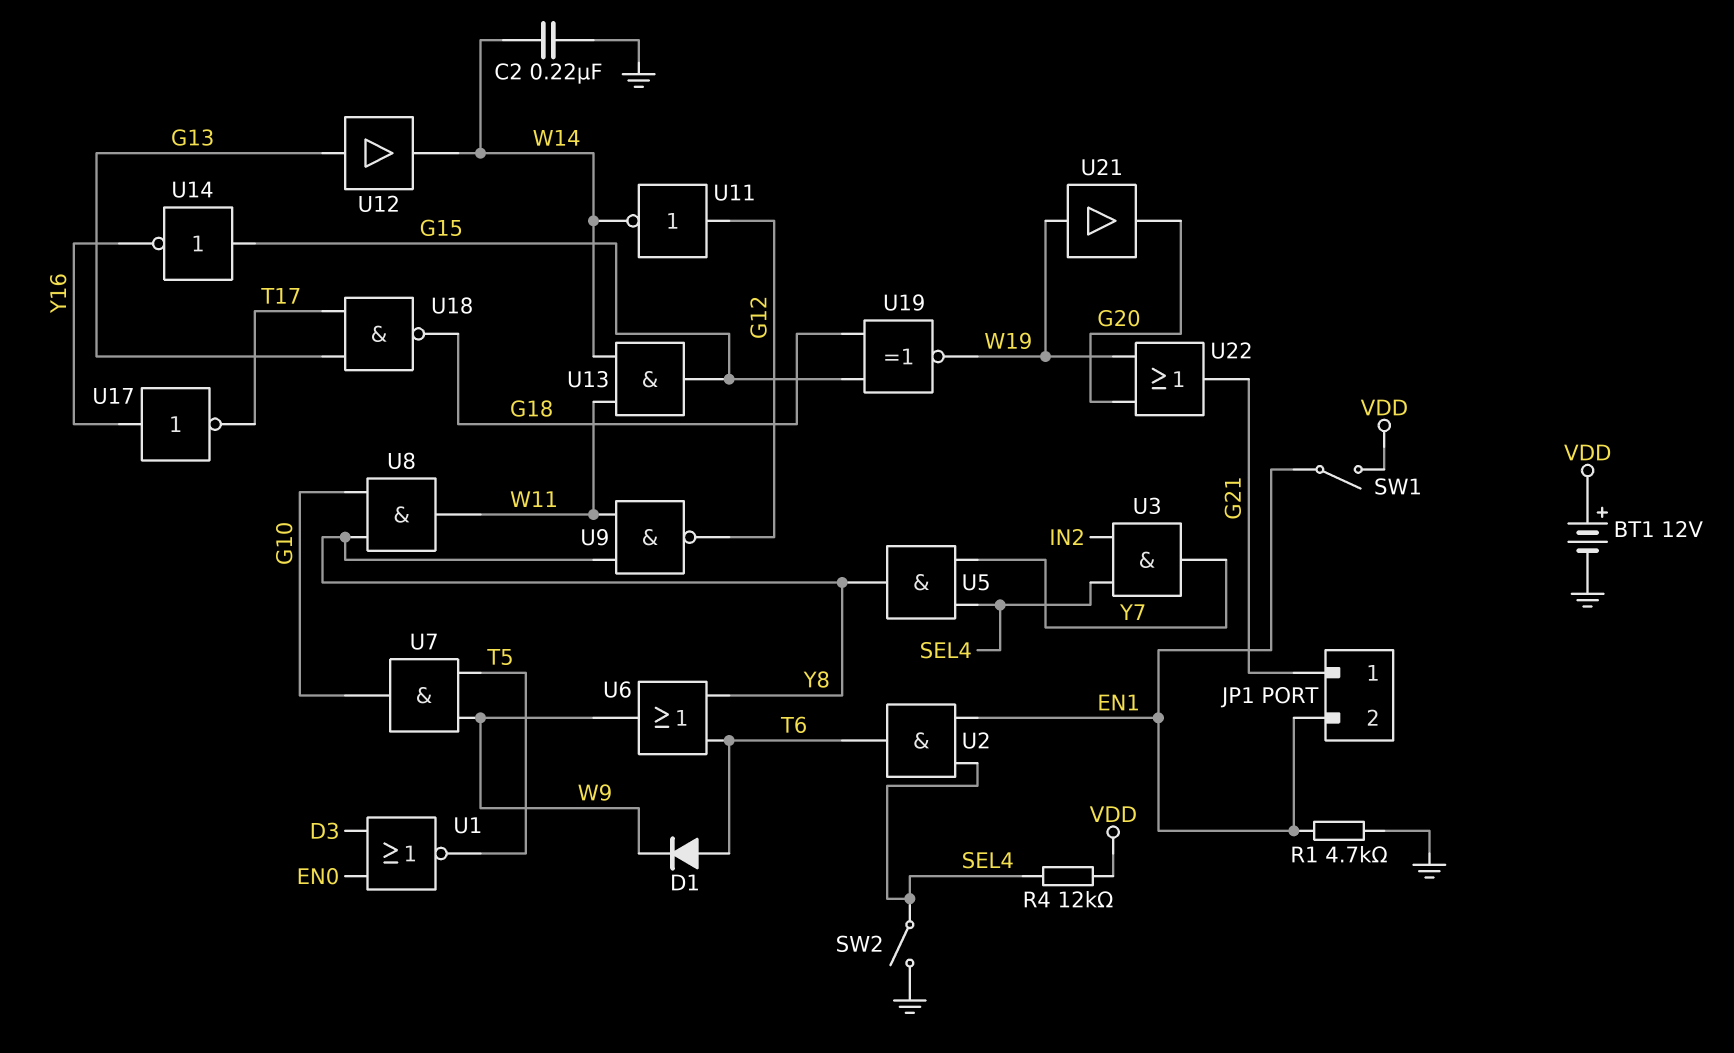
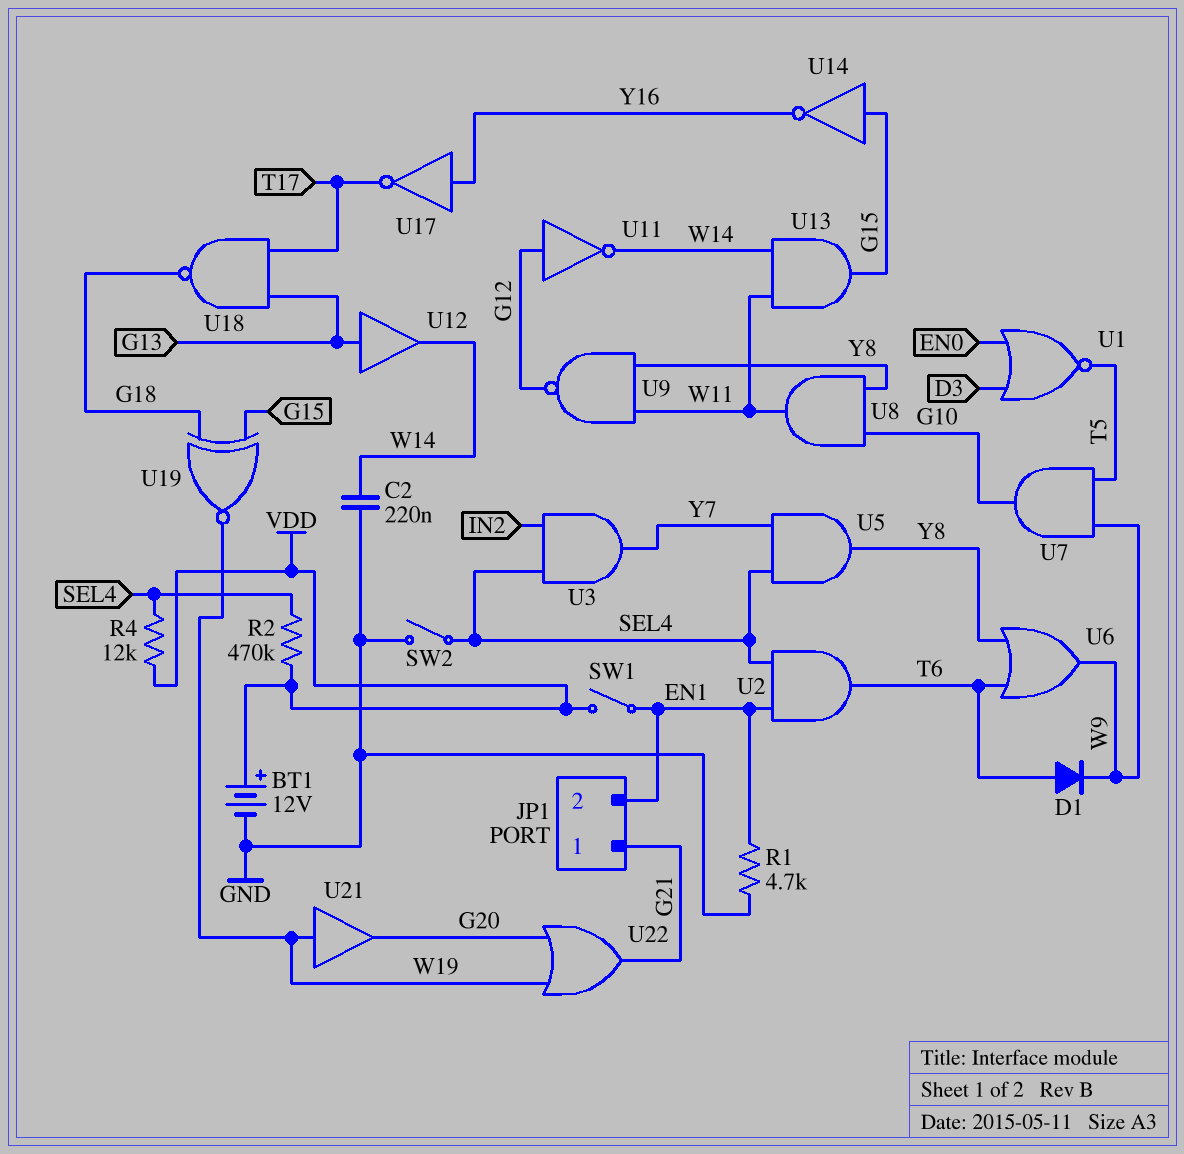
R2: none -> 470k (SEL4, VDD)

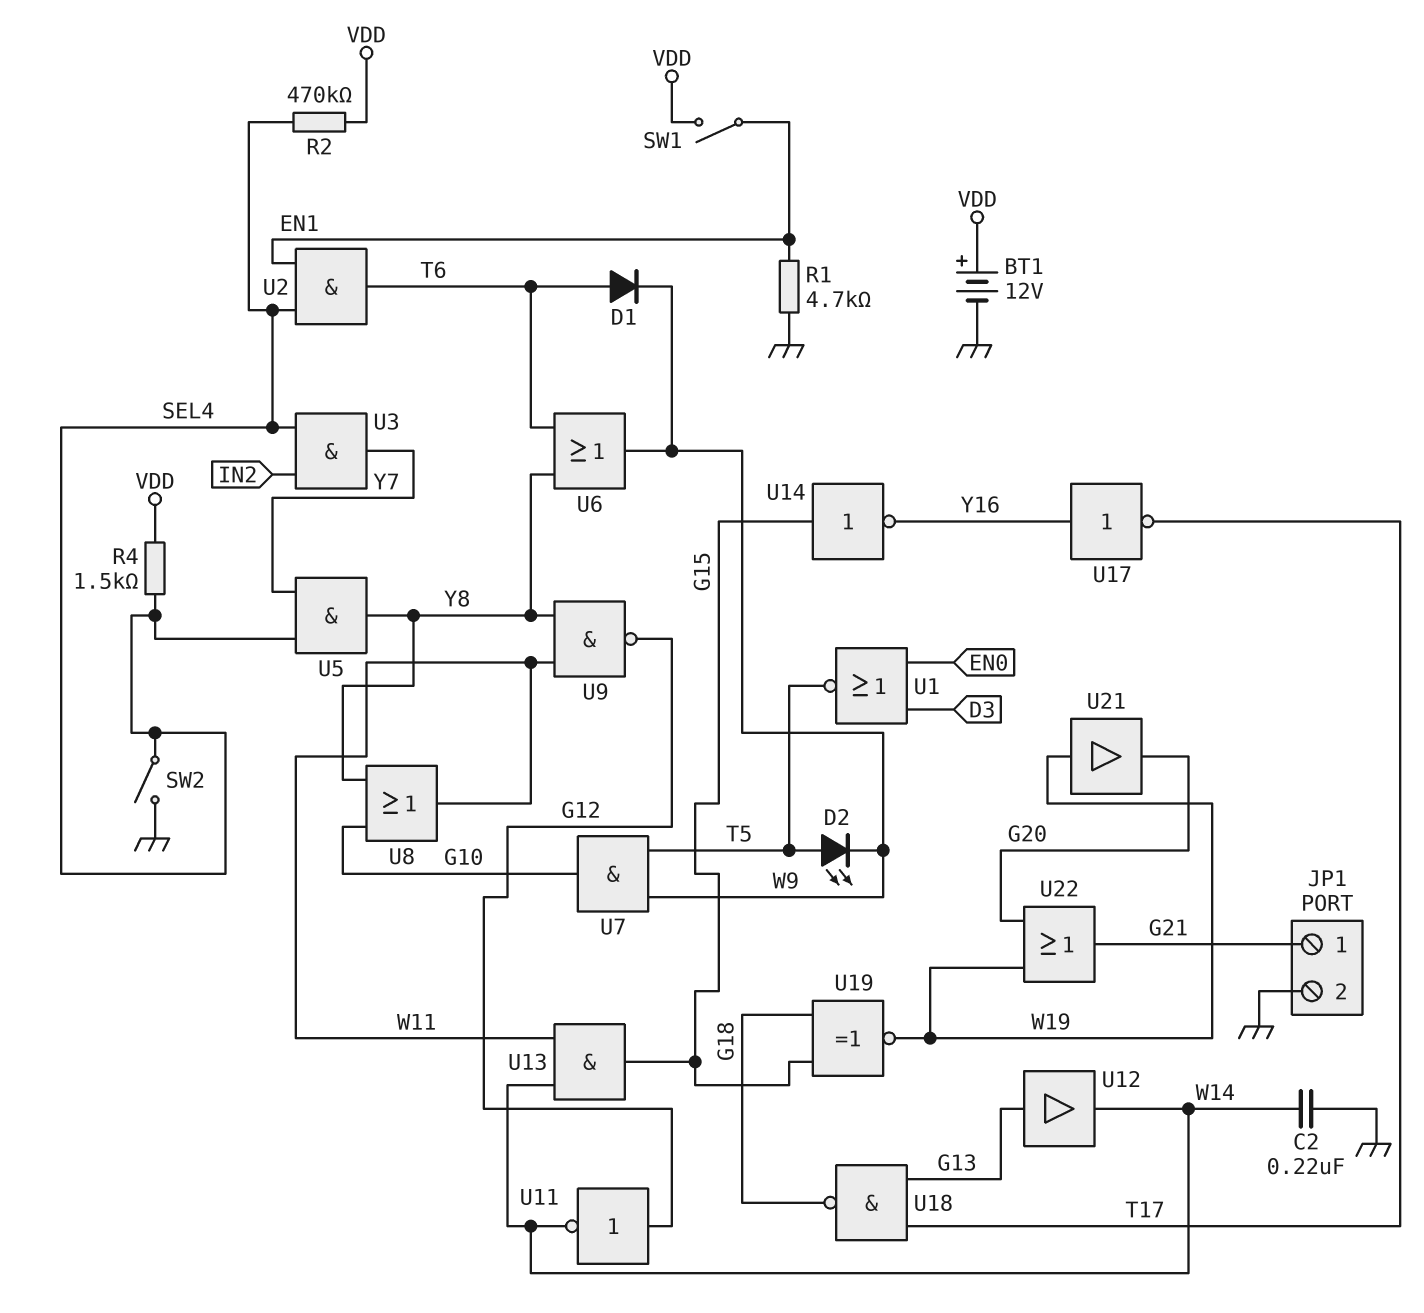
D2: none -> LED (A T5, K W9)
JP1 pin 2: EN1 -> GND
R4: 12k (SEL4, VDD) -> 1.5k (SEL4, VDD)
U8: AND (in G10, in Y8, out W11) -> OR (in G10, in Y8, out W11)

